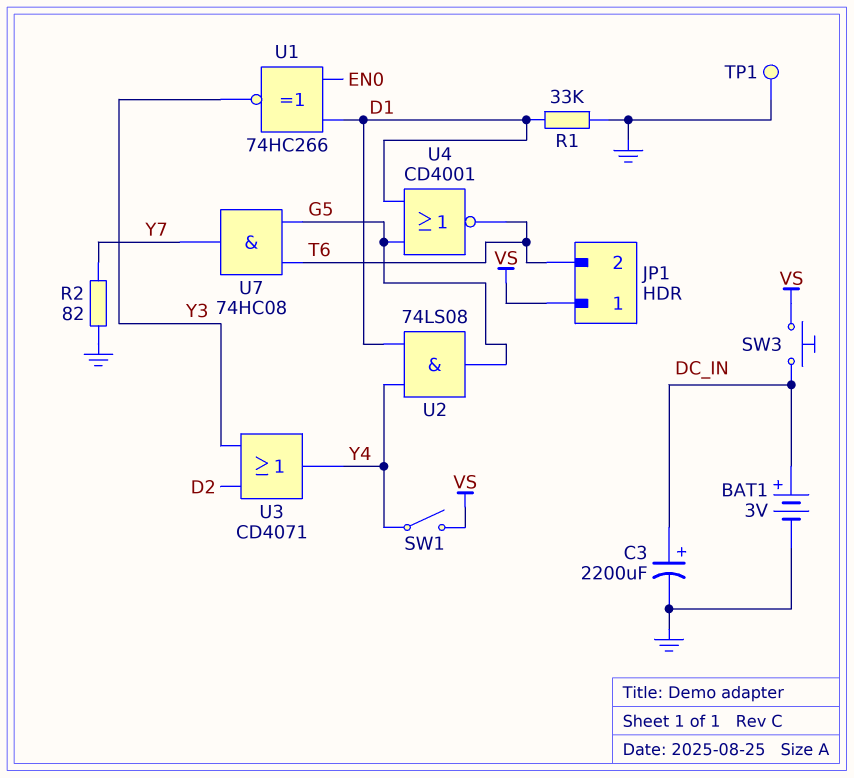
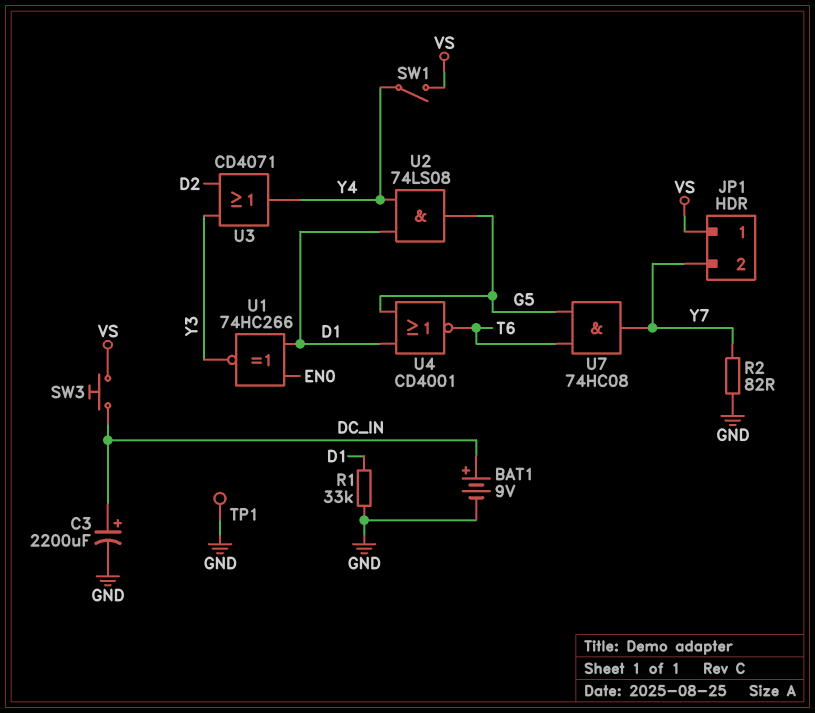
BAT1: 3V (plus DC_IN, minus GND) -> 9V (plus DC_IN, minus GND)
JP1 pin 2: T6 -> Y7

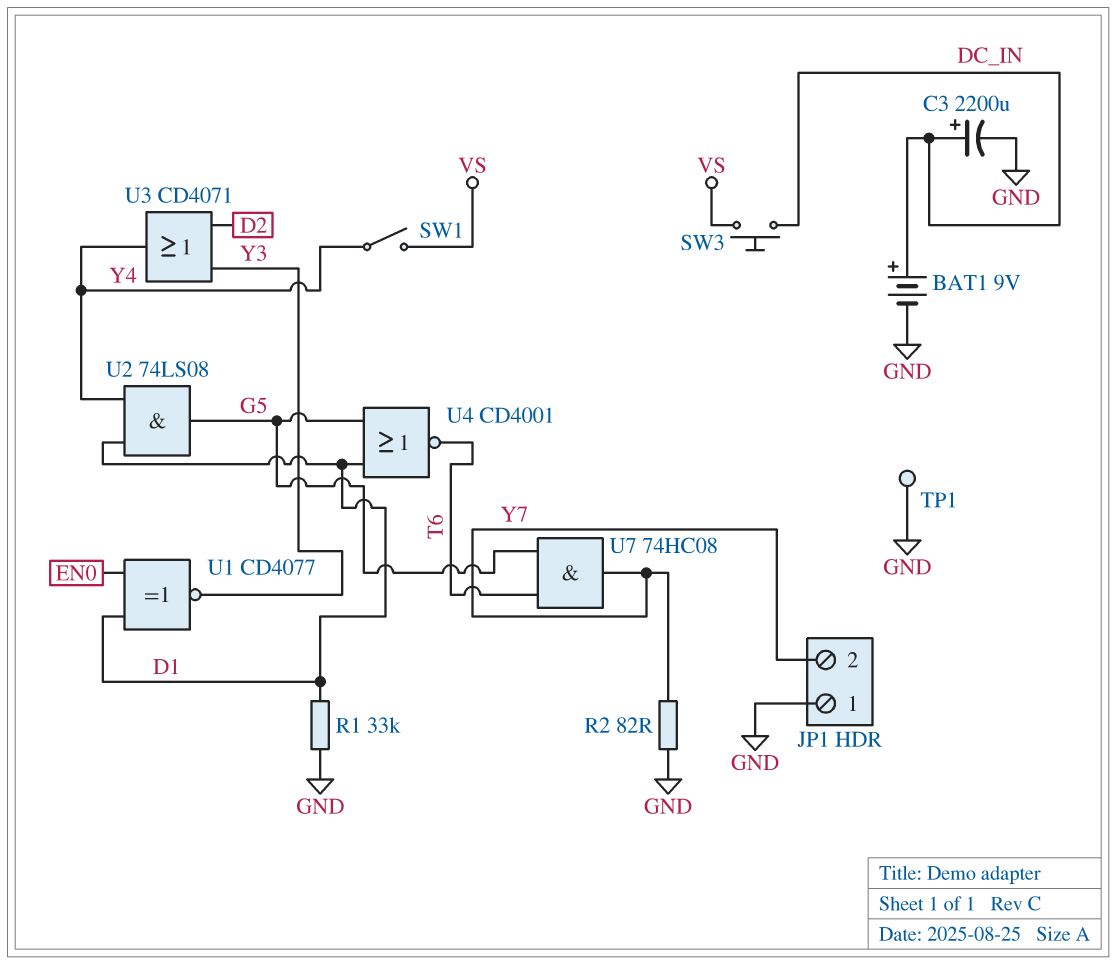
JP1 pin 1: VS -> GND
U1: XNOR 74HC266 (in D1, in EN0, out Y3) -> XNOR CD4077 (in D1, in EN0, out Y3)

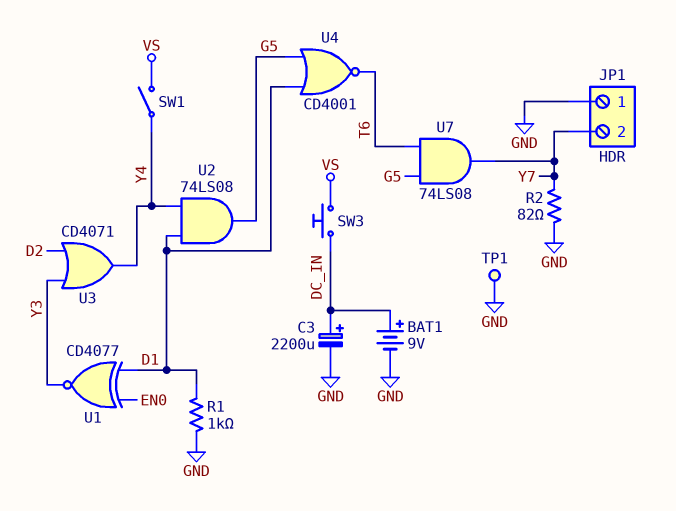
R1: 33k (D1, GND) -> 1k (D1, GND)
U7: AND 74HC08 (in G5, in T6, out Y7) -> AND 74LS08 (in G5, in T6, out Y7)

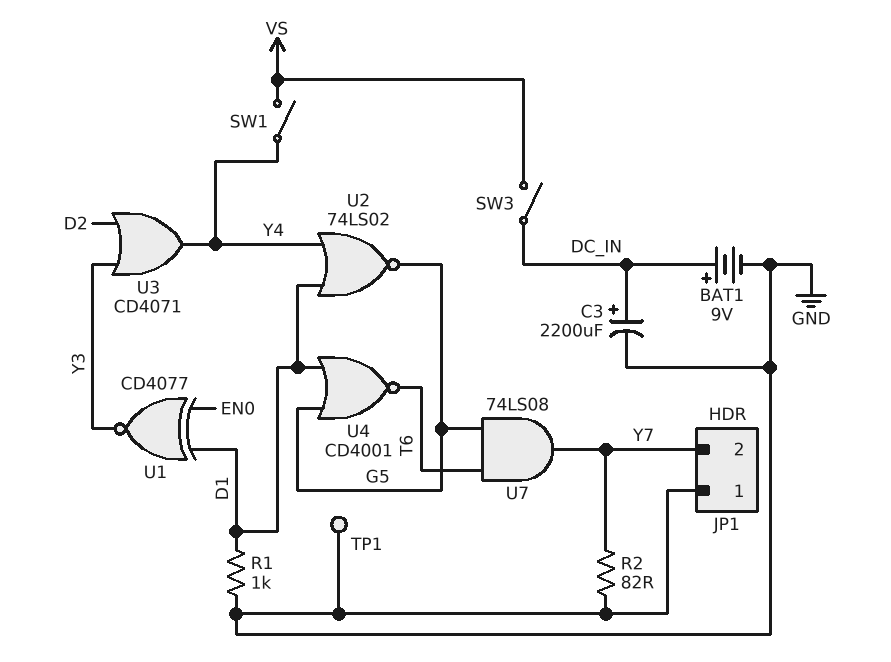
SW3: button (DC_IN, VS) -> switch (DC_IN, VS)
U2: AND 74LS08 (in D1, in Y4, out G5) -> NOR 74LS02 (in D1, in Y4, out G5)

